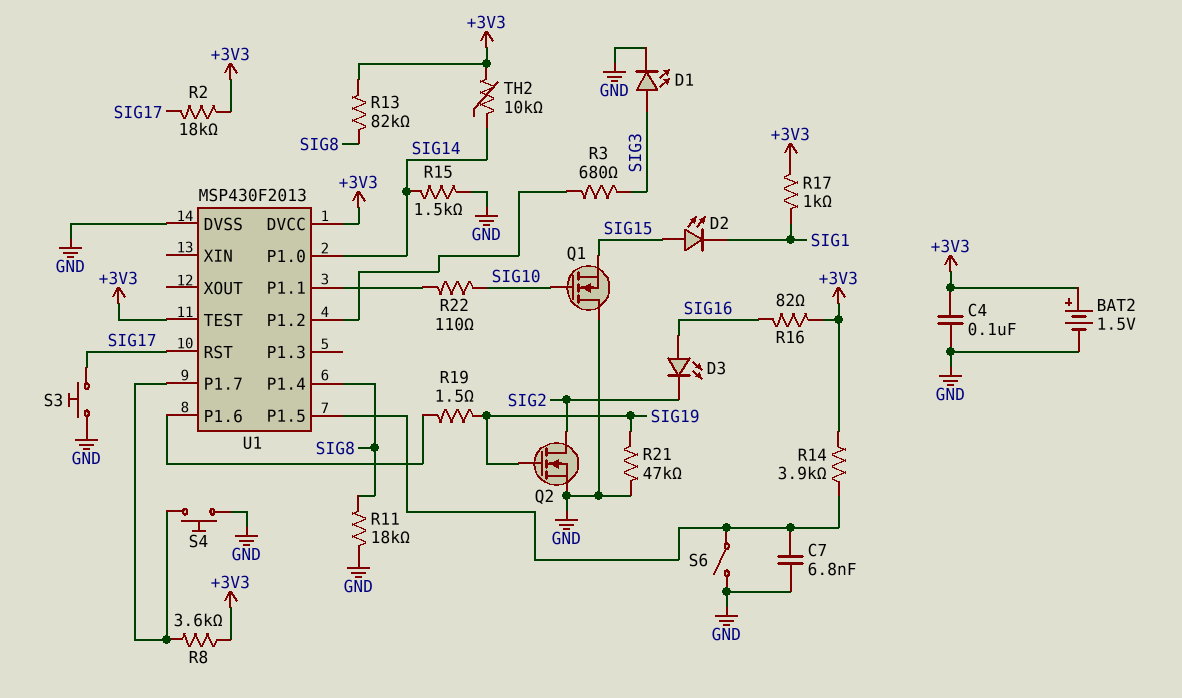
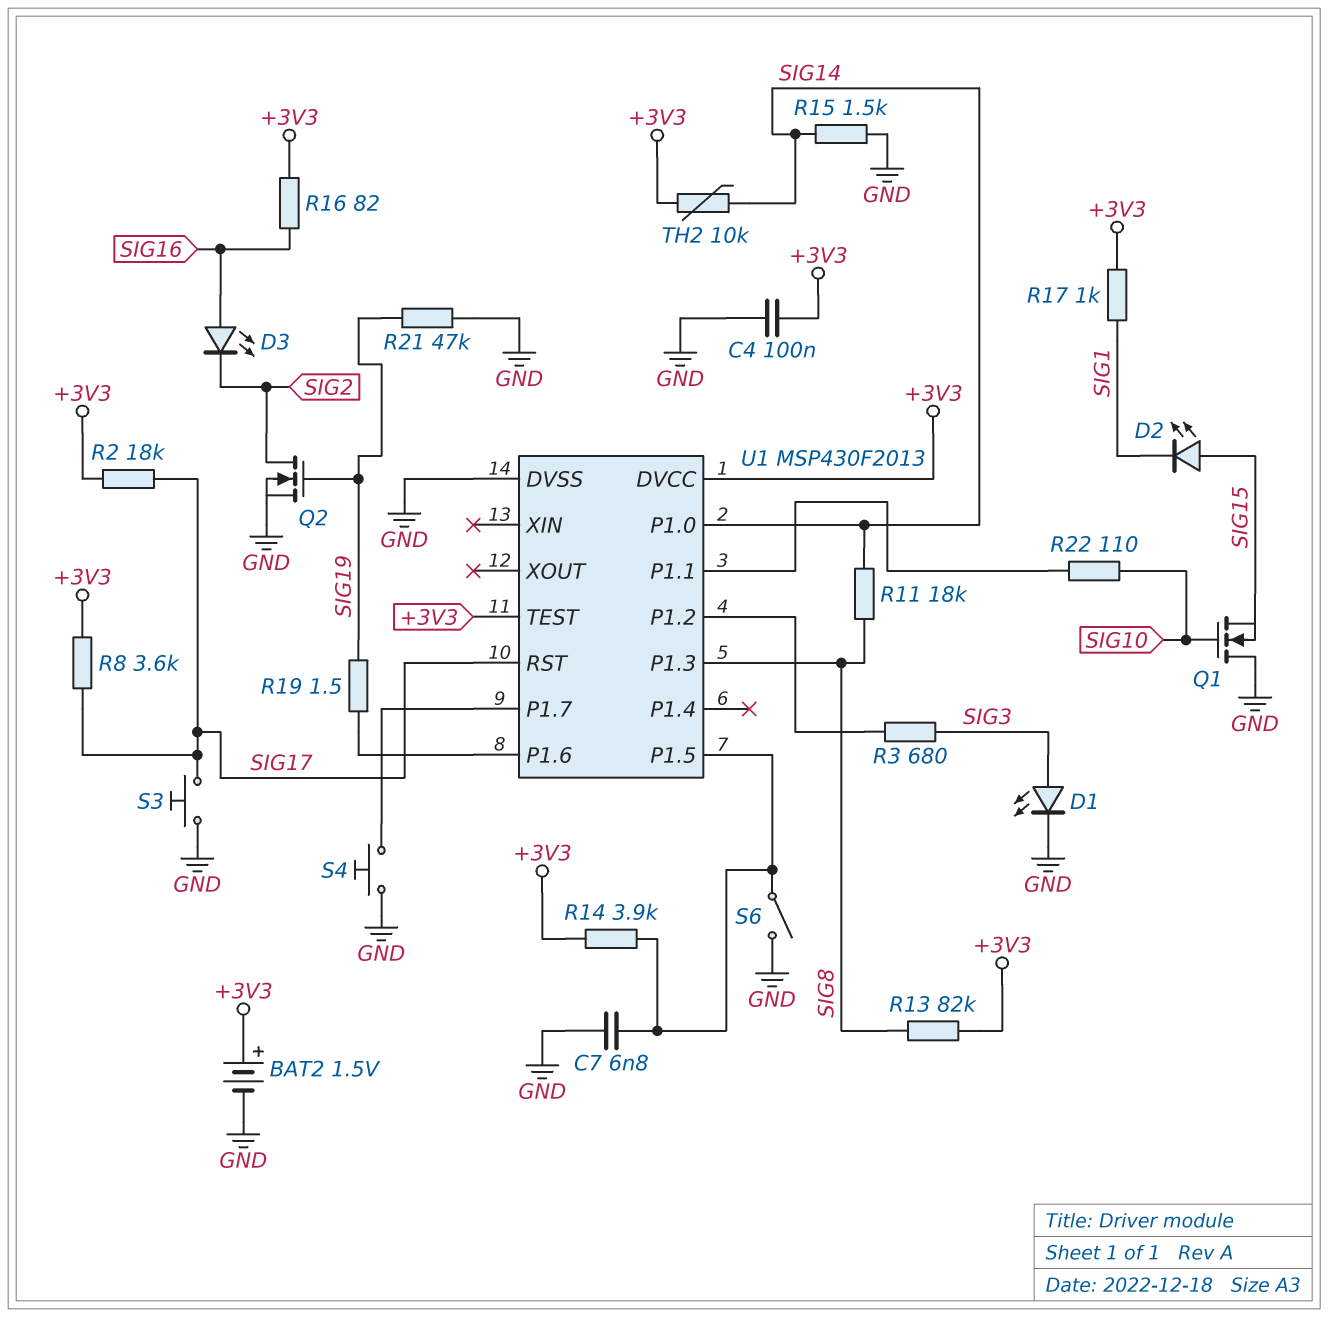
R8: 3.6k (+3V3, U1/P1.7) -> 3.6k (+3V3, SIG17)
R11: 18k (GND, SIG8) -> 18k (SIG8, SIG14)
U1 pin P1.3: none -> SIG8
U1 pin P1.4: SIG8 -> none

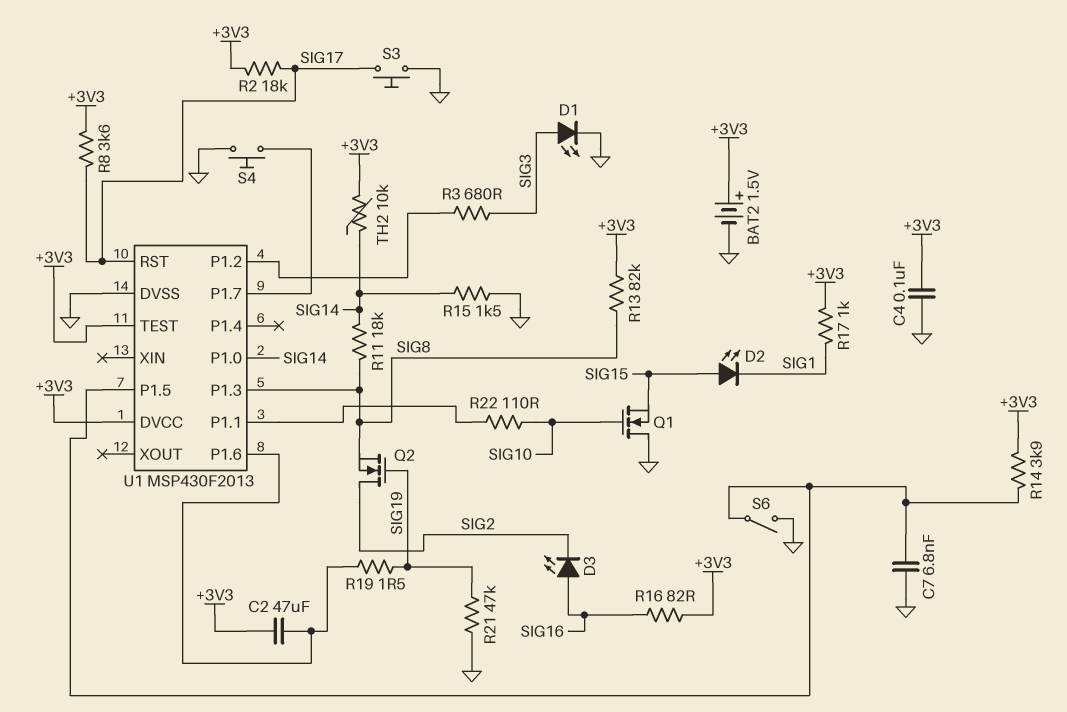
C2: none -> 47uF (+3V3, U1/P1.6)
Q2: NMOS (G SIG19, D SIG2, S GND) -> NMOS (G SIG19, D SIG2, S SIG8)

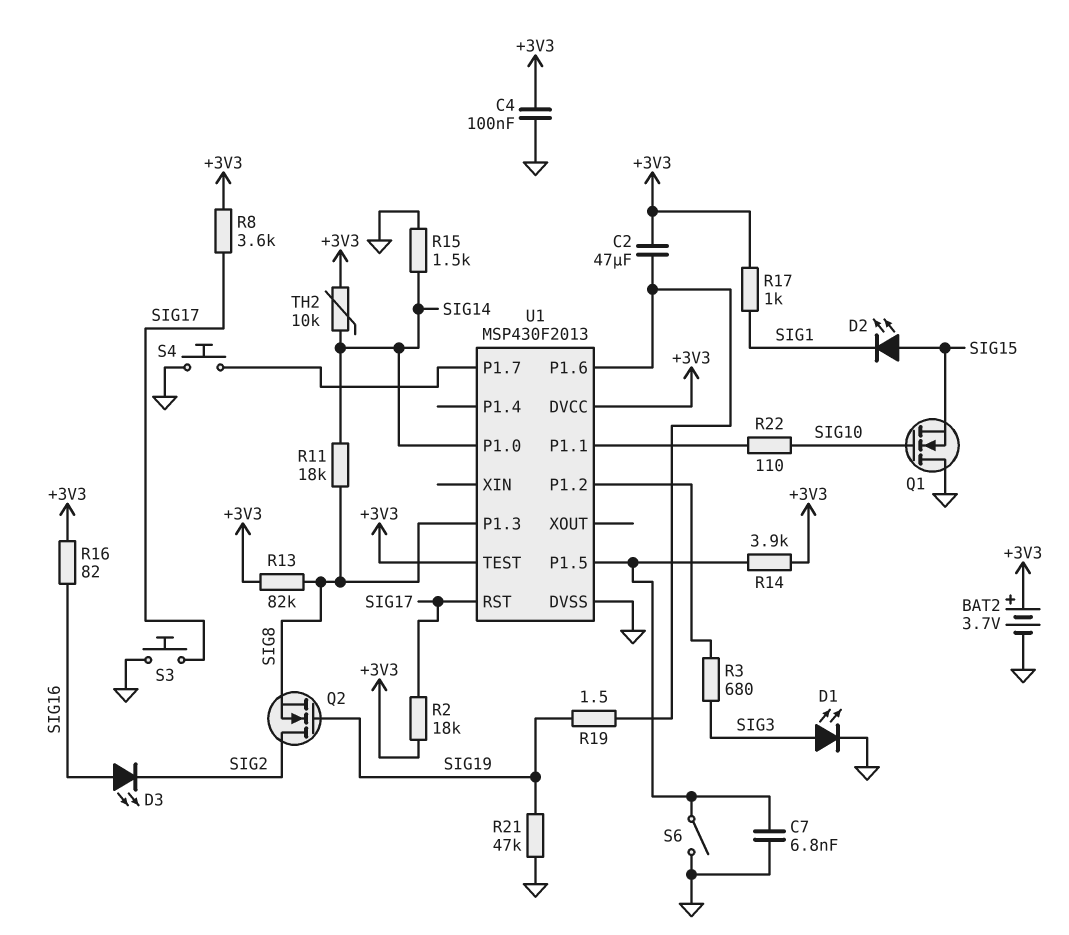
BAT2: 1.5V (plus +3V3, minus GND) -> 3.7V (plus +3V3, minus GND)

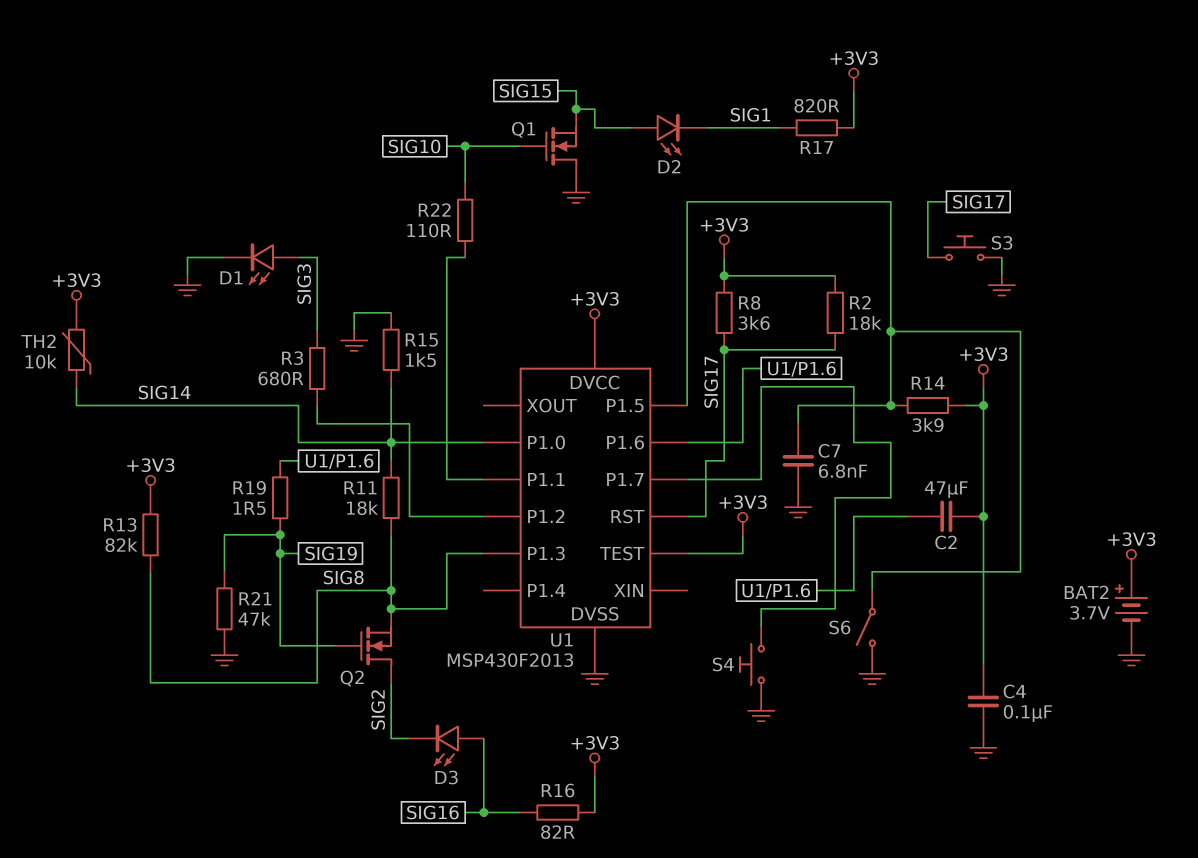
R17: 1k (+3V3, SIG1) -> 820 (+3V3, SIG1)

